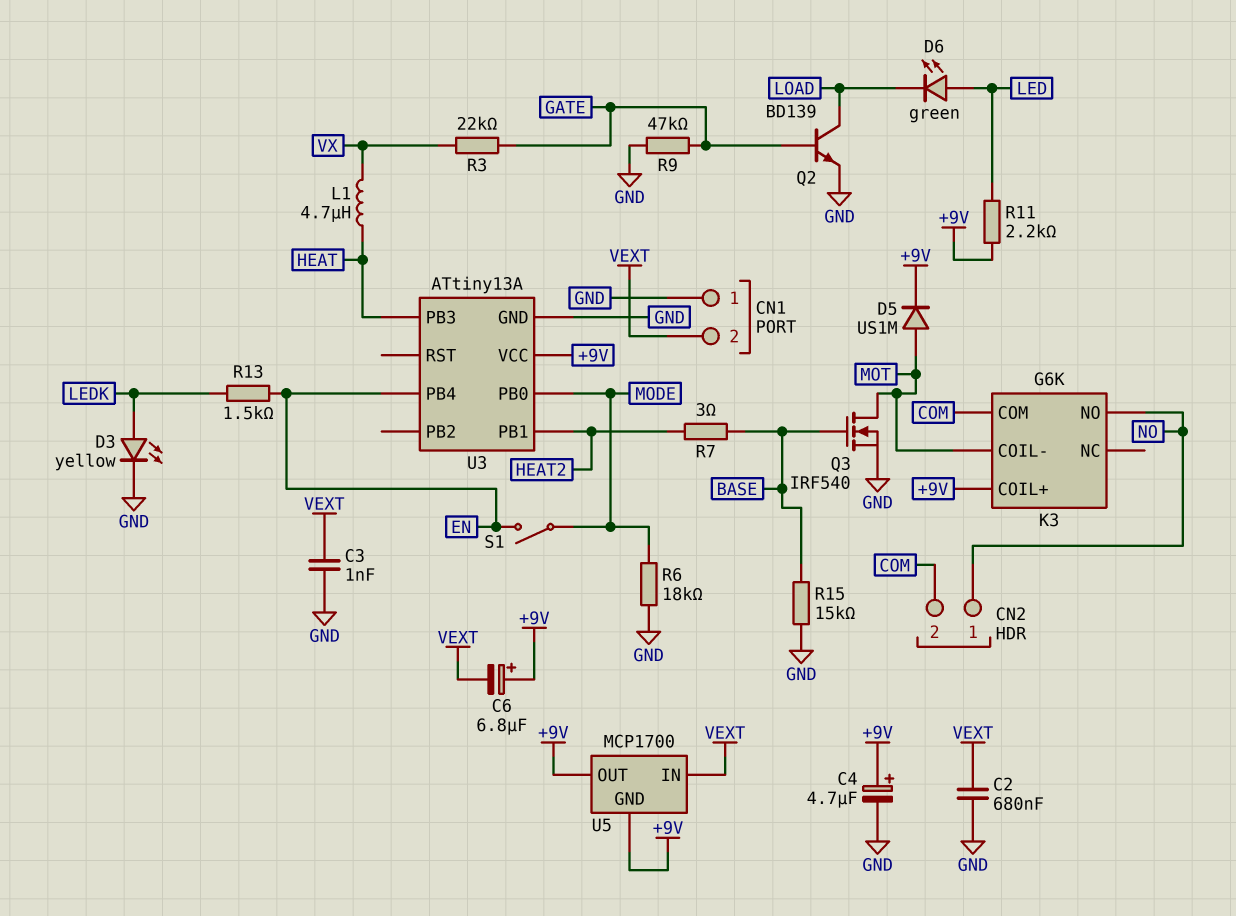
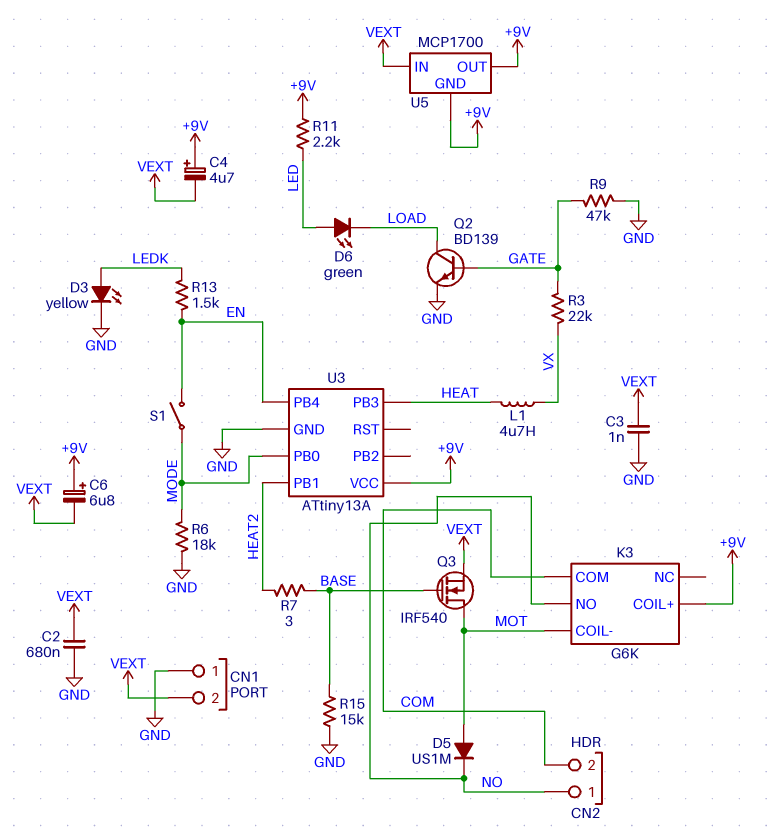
C4: 4.7uF (plus +9V, minus GND) -> 4.7uF (plus +9V, minus VEXT)
D5: diode US1M (A MOT, K +9V) -> diode US1M (A MOT, K NO)
Q3: NMOS IRF540 (G BASE, D MOT, S GND) -> NMOS IRF540 (G BASE, D MOT, S VEXT)

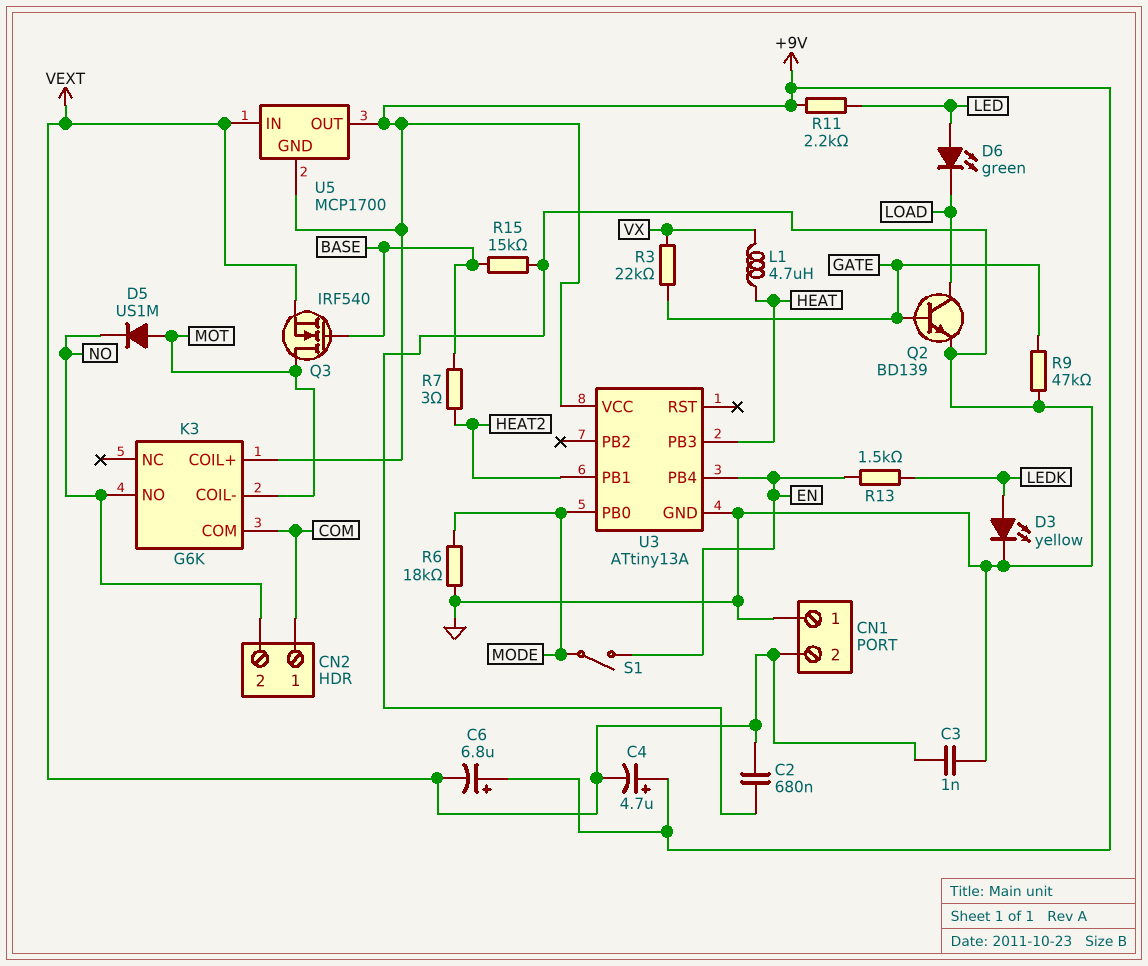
CN2 pin 1: NO -> COM
CN2 pin 2: COM -> NO

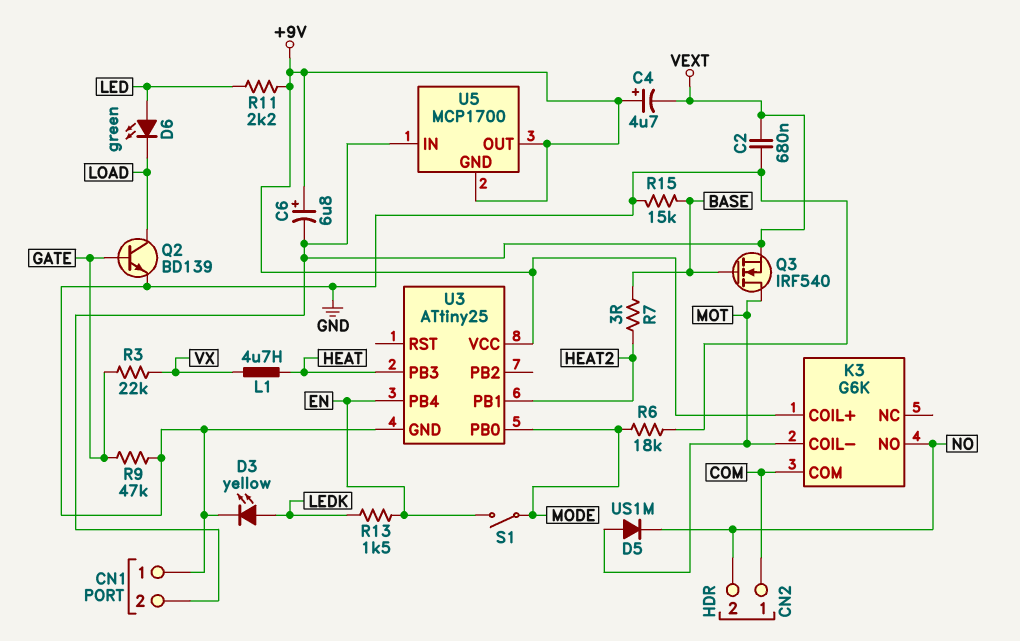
C3: 1nF (GND, VEXT) -> none
U3: ATtiny13A -> ATtiny25

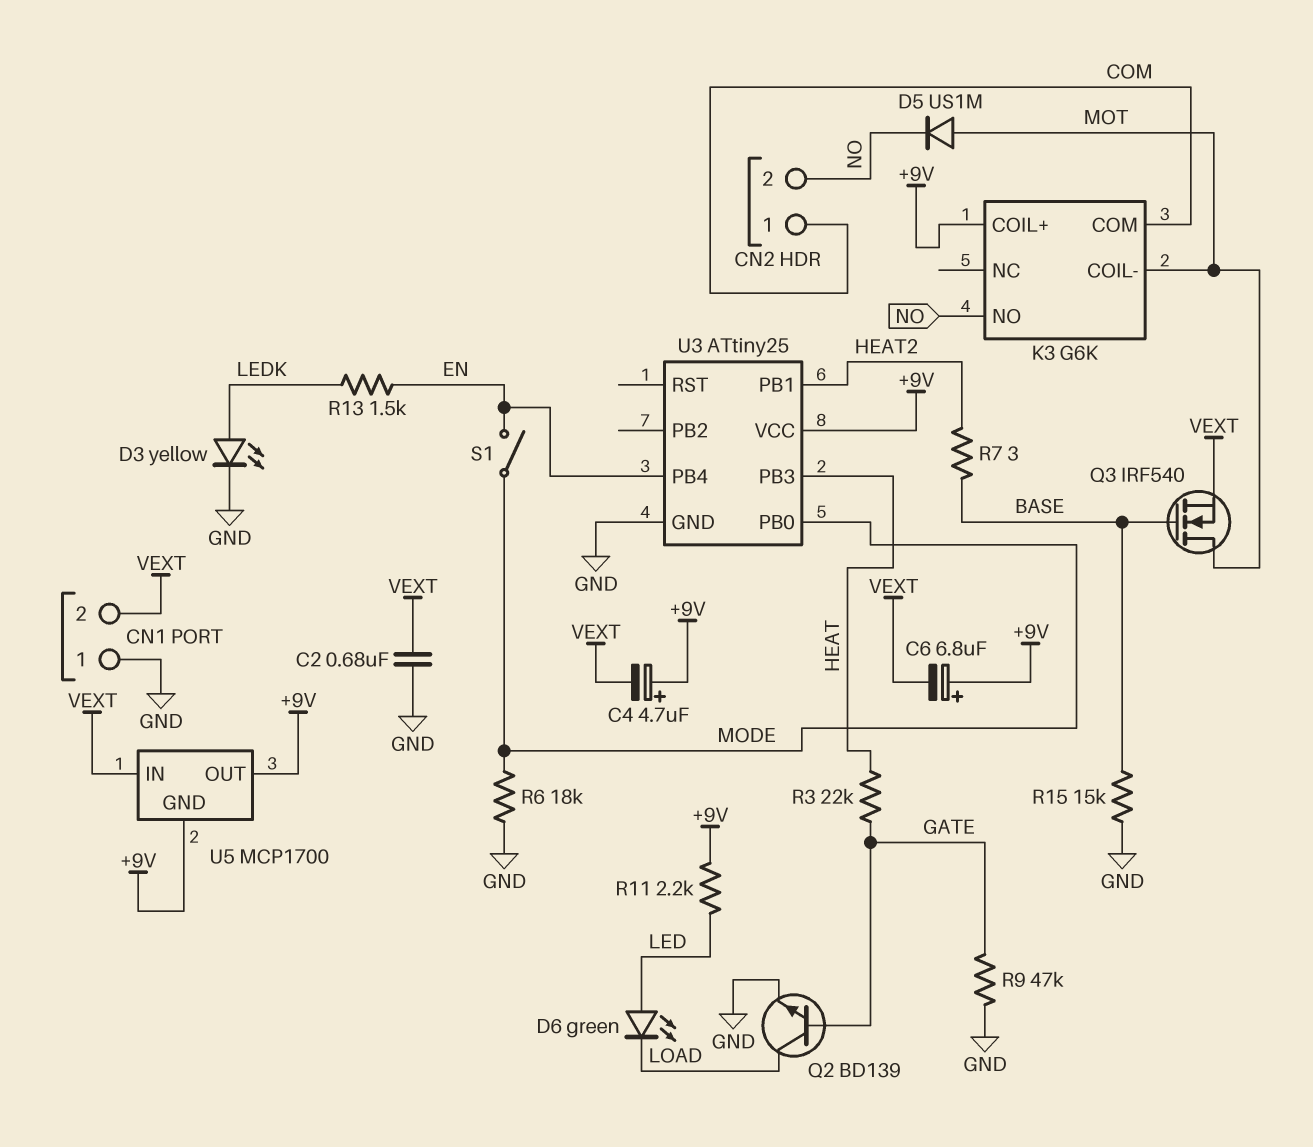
L1: 4.7uH (HEAT, VX) -> none
R3: 22k (GATE, VX) -> 22k (GATE, HEAT)

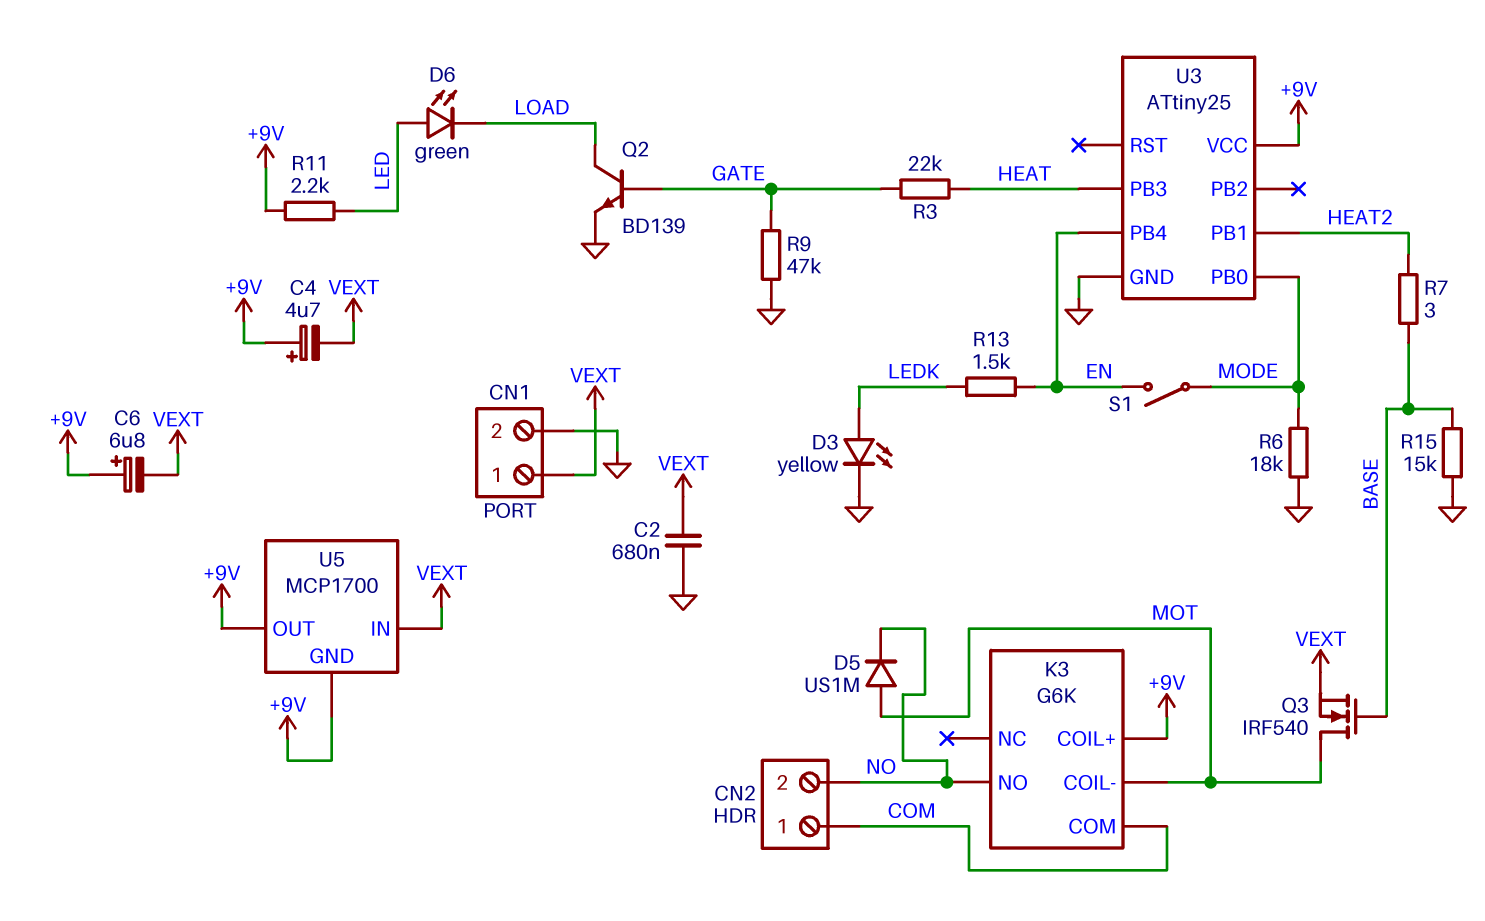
CN1 pin 1: GND -> VEXT
CN1 pin 2: VEXT -> GND

